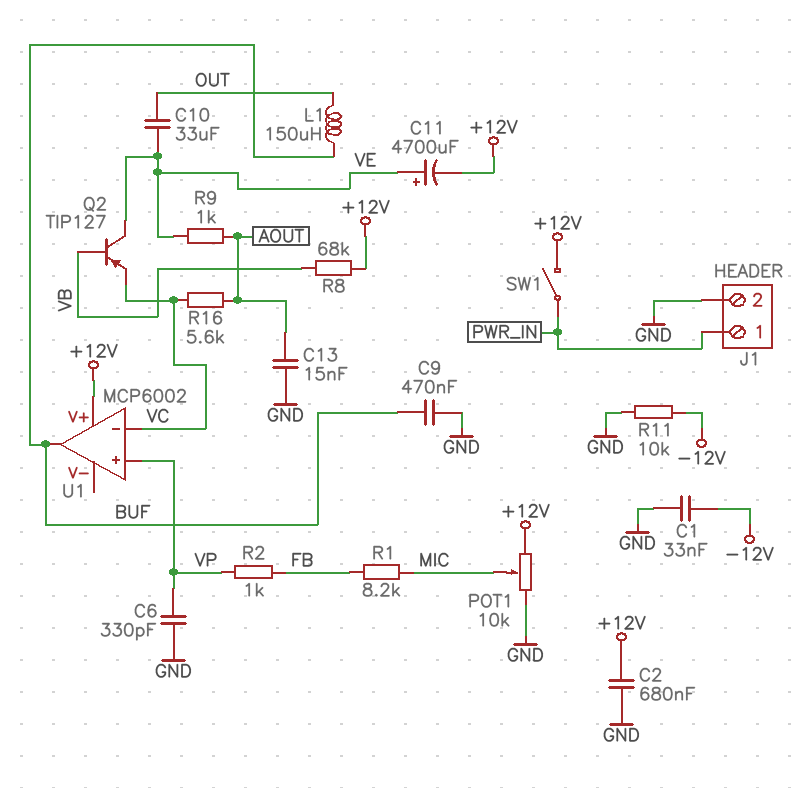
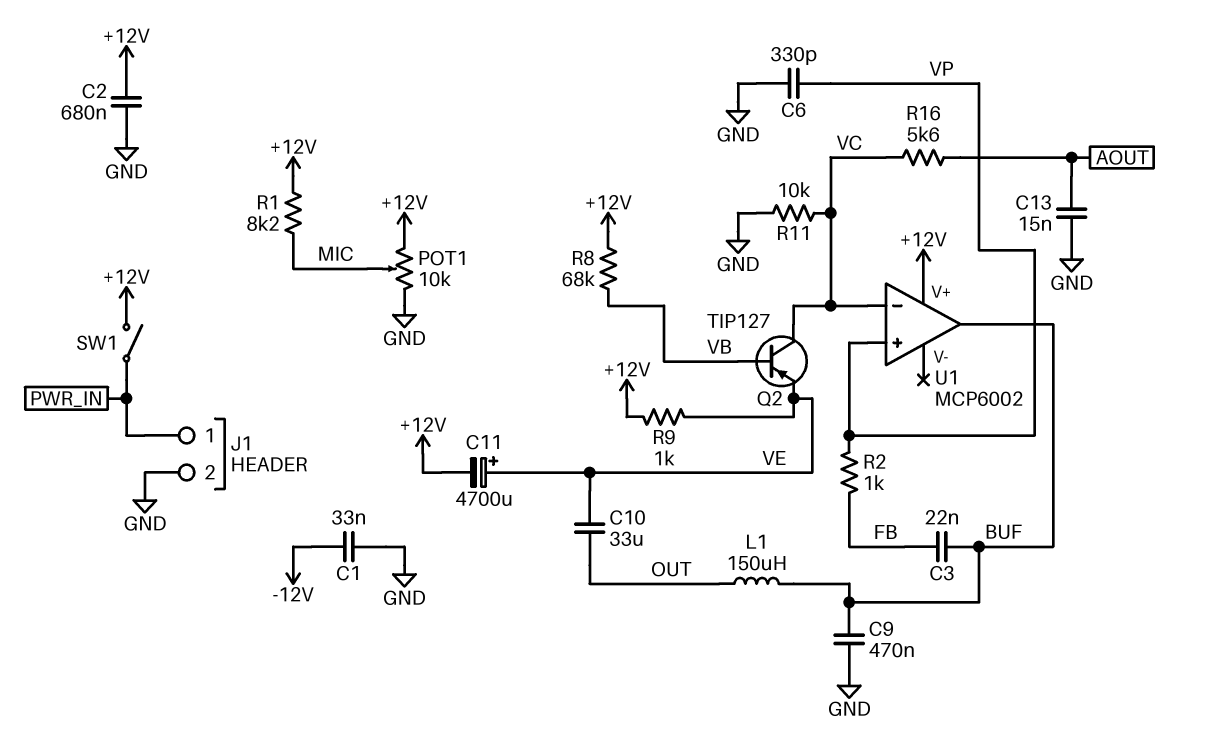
C3: none -> 22nF (BUF, FB)
Q2: PNP TIP127 (B VB, C VE, E VC) -> PNP TIP127 (B VB, C VC, E VE)
R1: 8.2k (FB, MIC) -> 8.2k (+12V, MIC)
R9: 1k (AOUT, VE) -> 1k (+12V, VE)
R11: 10k (-12V, GND) -> 10k (GND, VC)

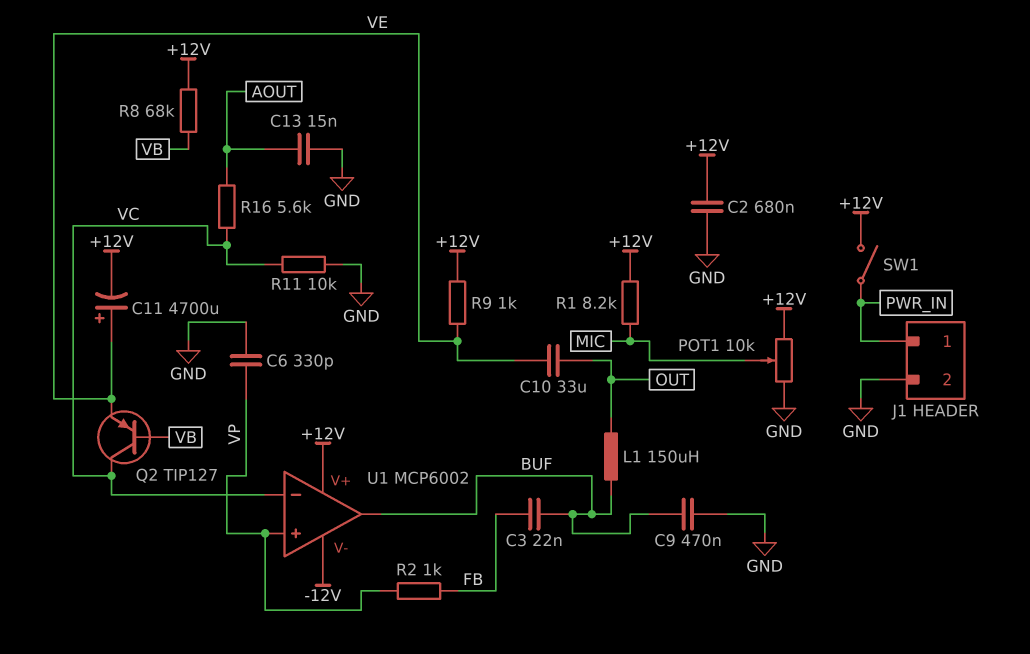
C1: 33nF (-12V, GND) -> none
U1 pin V-: none -> -12V

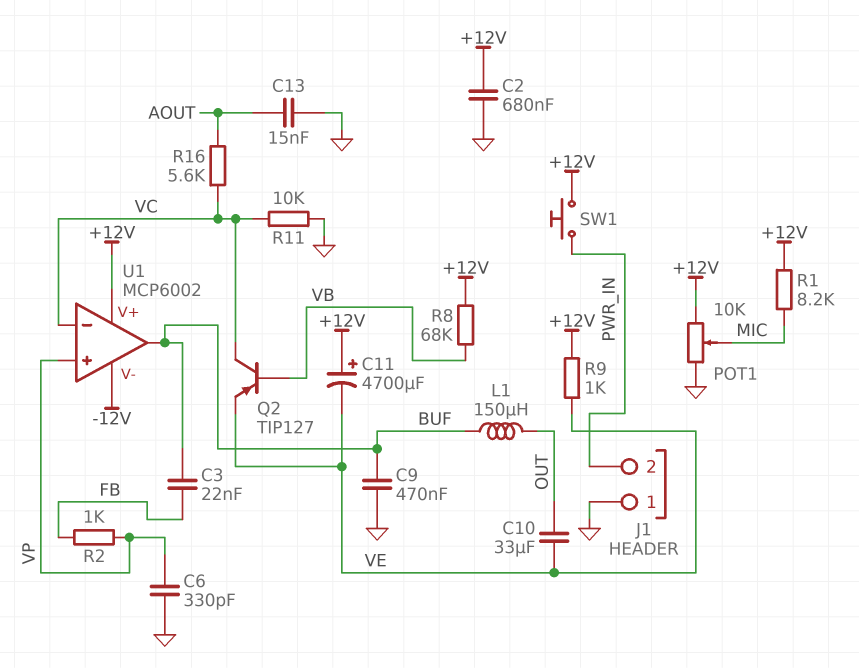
C11: 4700uF (plus VE, minus +12V) -> 4700uF (plus +12V, minus VE)
J1 pin 1: PWR_IN -> GND
J1 pin 2: GND -> PWR_IN
SW1: switch (+12V, PWR_IN) -> button (+12V, PWR_IN)

